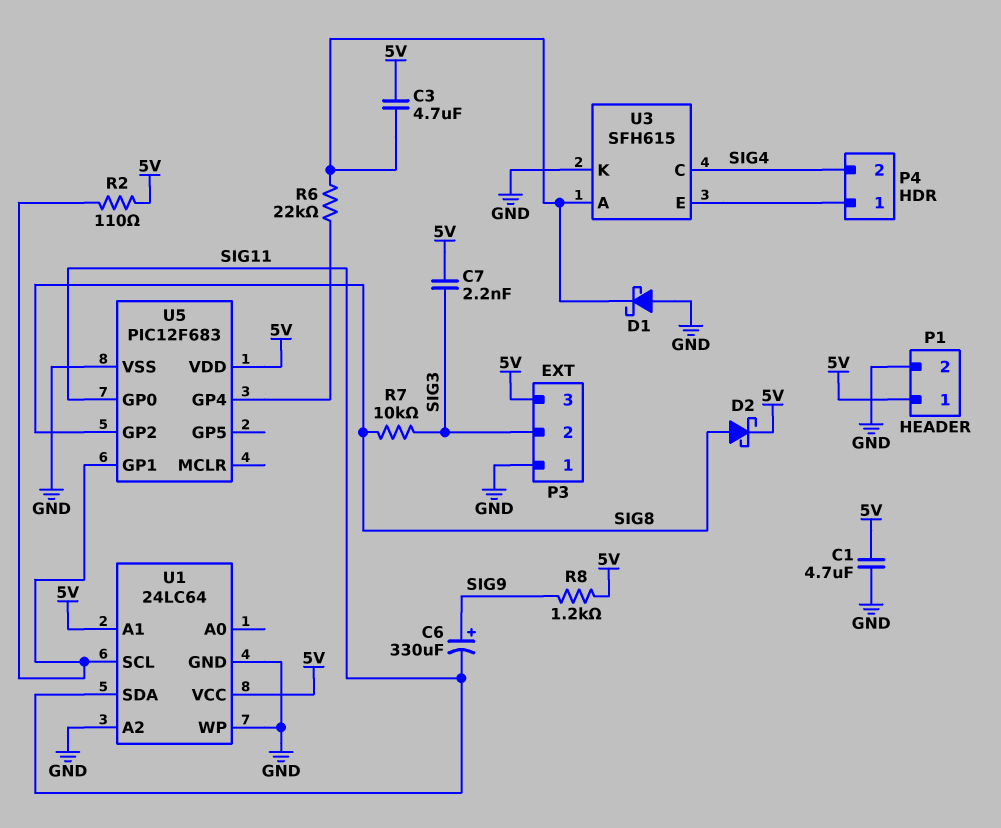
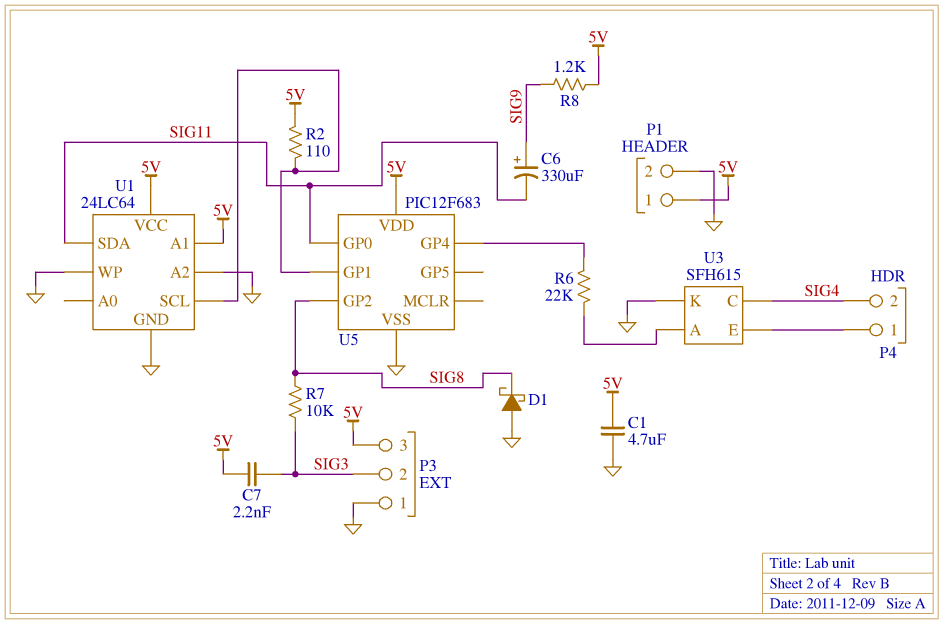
C3: 4.7uF (5V, U3/A) -> none
D1: schottky (A GND, K U3/A) -> schottky (A GND, K SIG8)
D2: schottky (A SIG8, K 5V) -> none

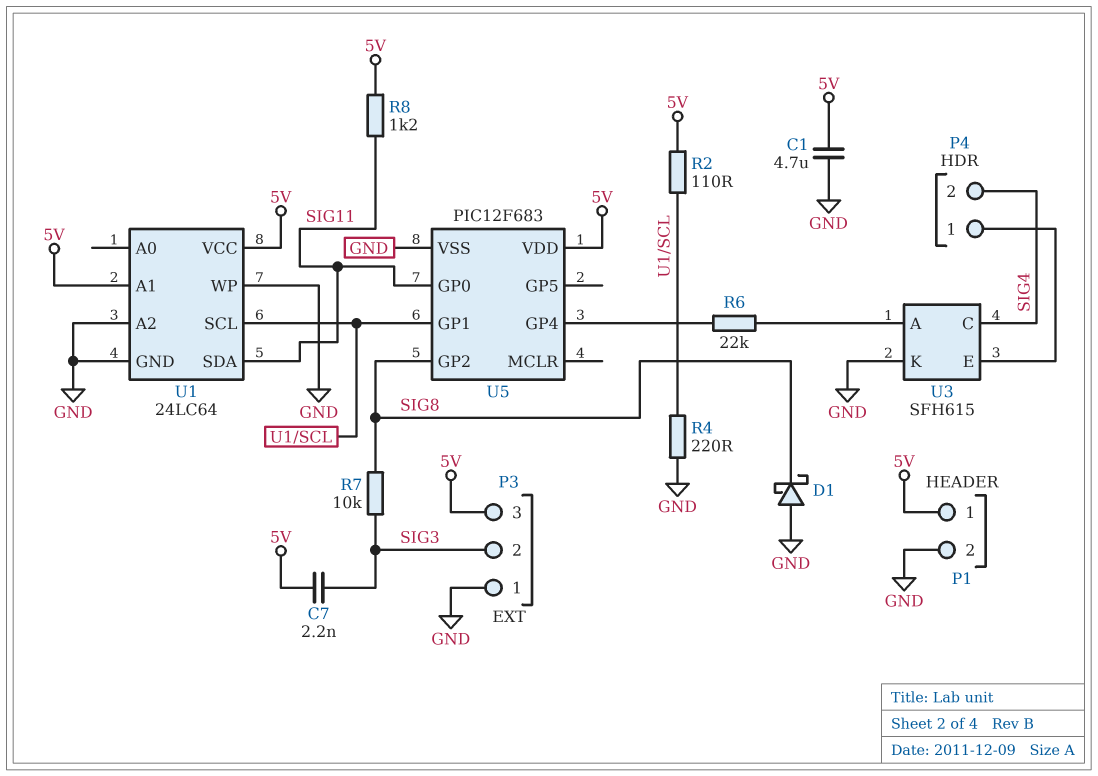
C6: 330uF (plus SIG9, minus SIG11) -> none
R4: none -> 220 (GND, U1/SCL)
R8: 1.2k (5V, SIG9) -> 1.2k (5V, SIG11)

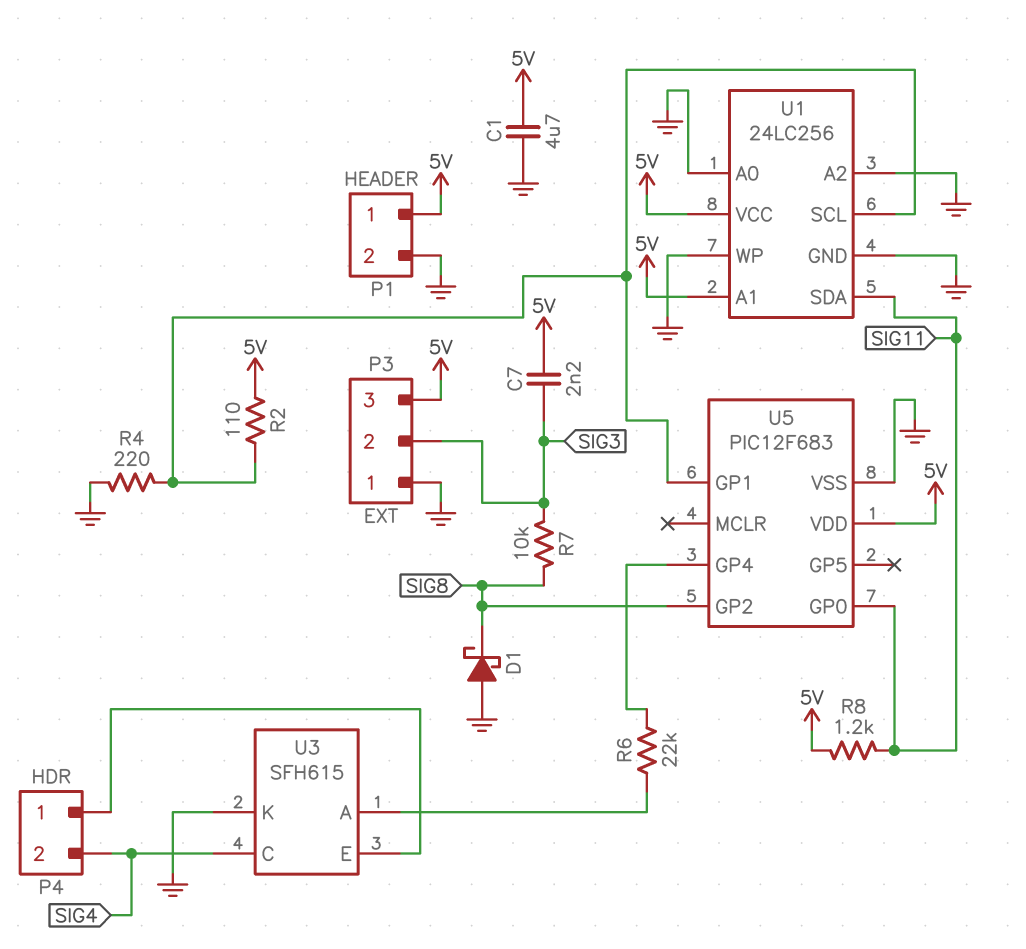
U1: 24LC64 -> 24LC256
U1 pin A0: none -> GND

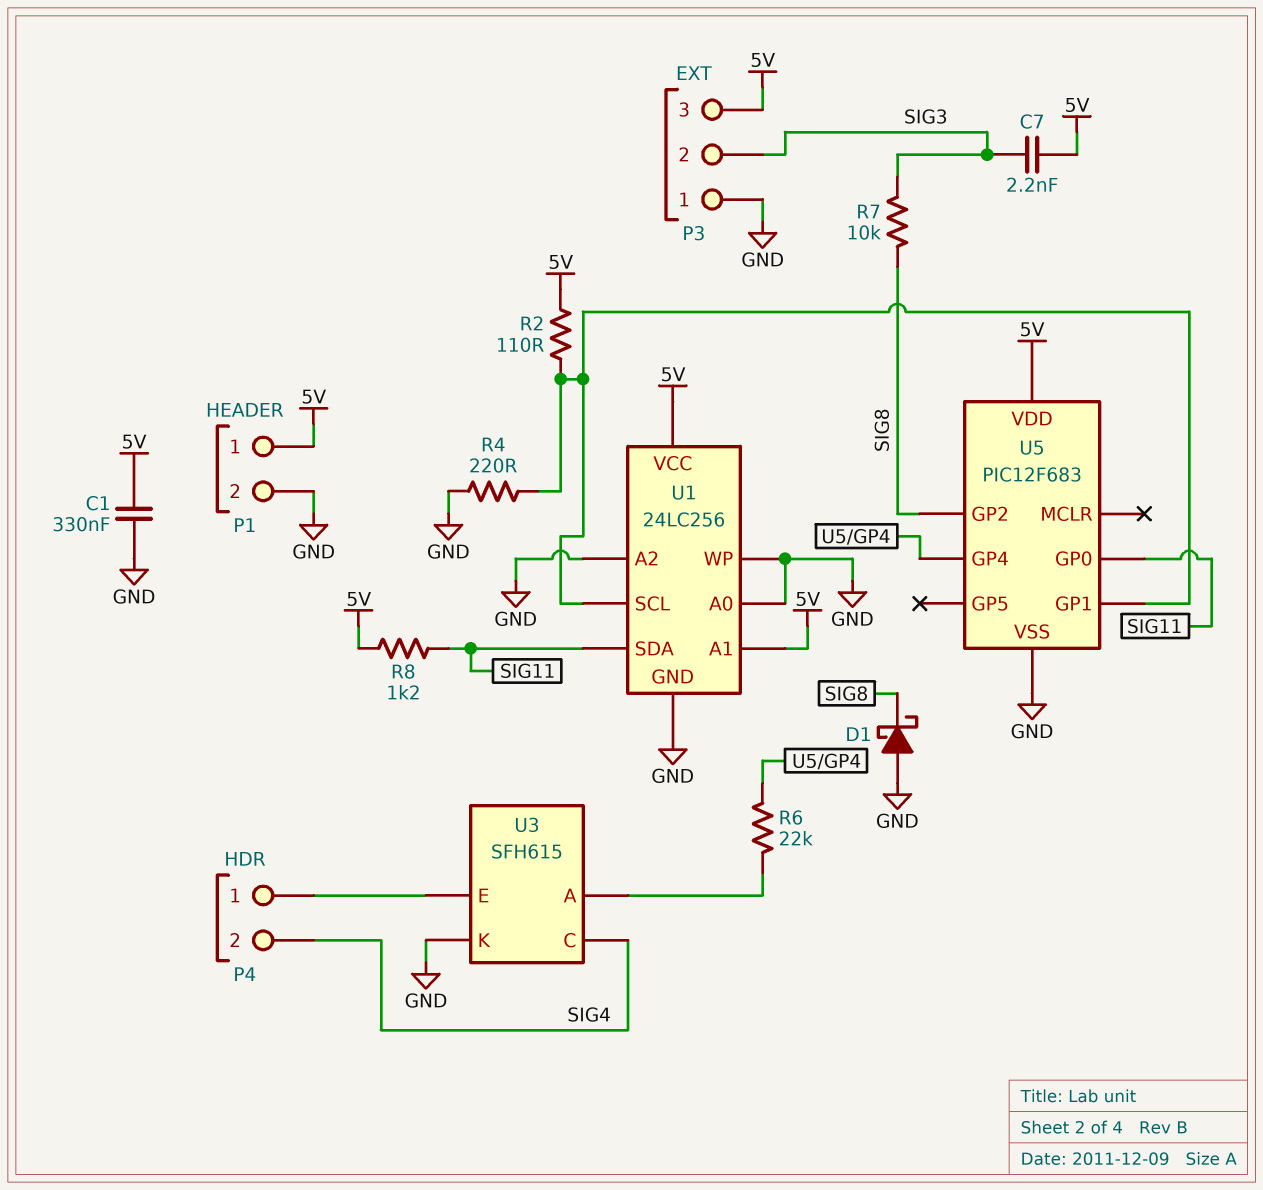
C1: 4.7uF (5V, GND) -> 330nF (5V, GND)

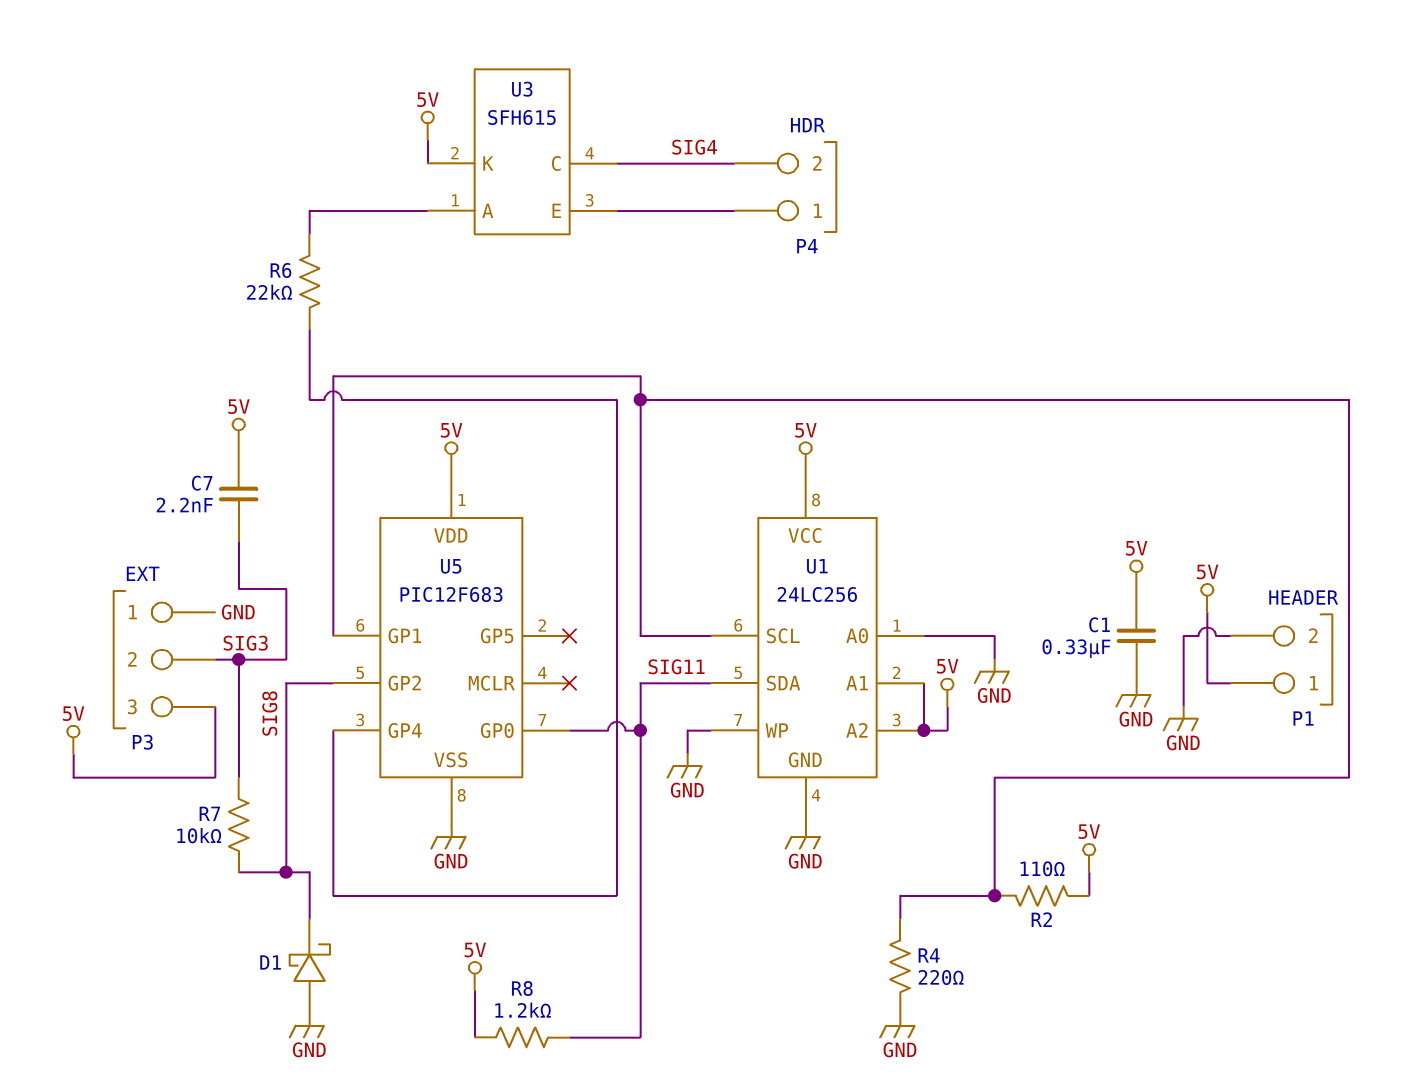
U1 pin A2: GND -> 5V
U3 pin K: GND -> 5V

